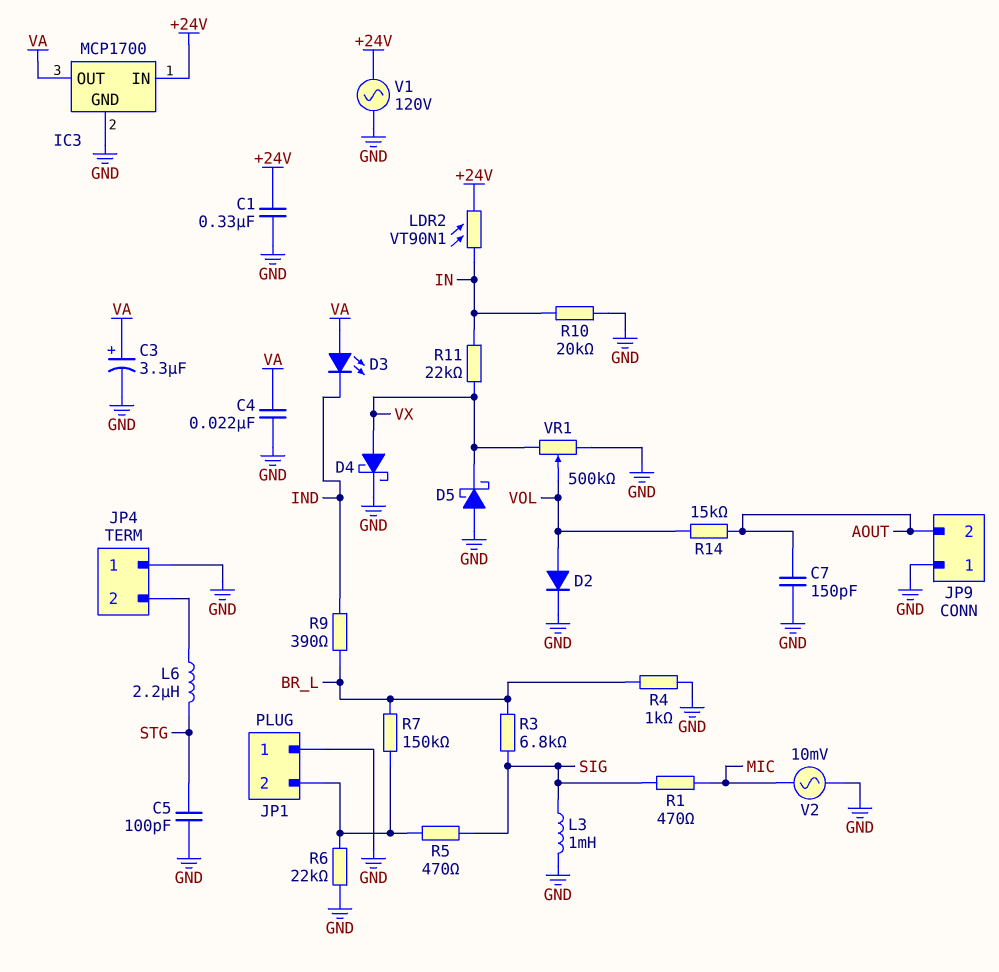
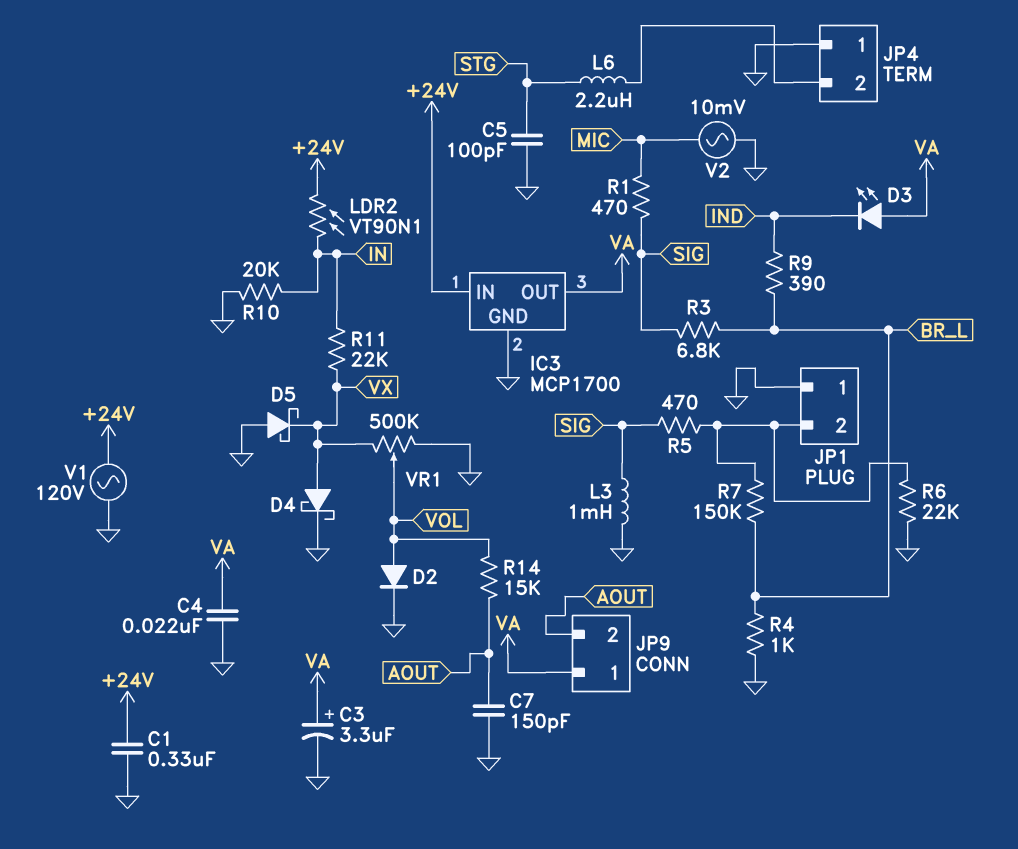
JP9 pin 1: GND -> VA

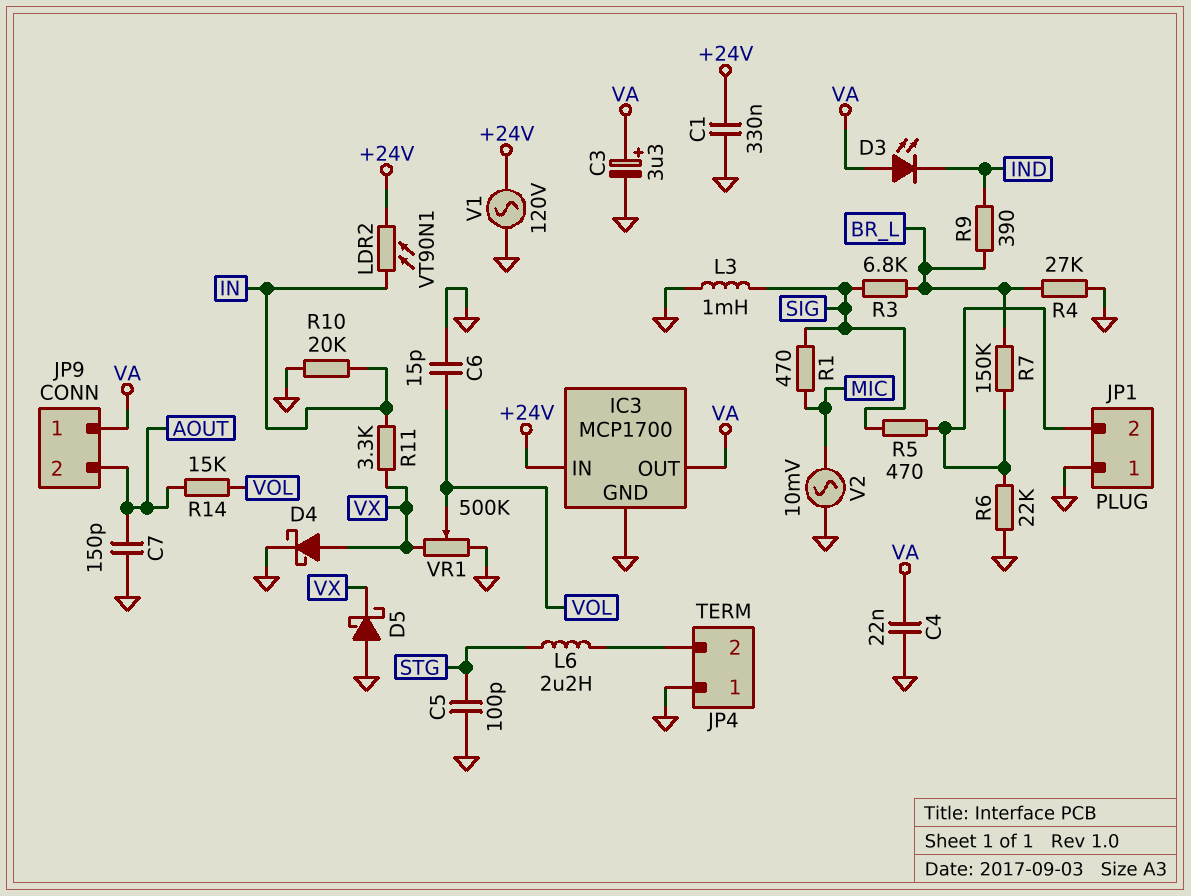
C6: none -> 15pF (GND, VOL)
D2: diode (A VOL, K GND) -> none
R4: 1k (BR_L, GND) -> 27k (BR_L, GND)
R11: 22k (IN, VX) -> 3.3k (IN, VX)

